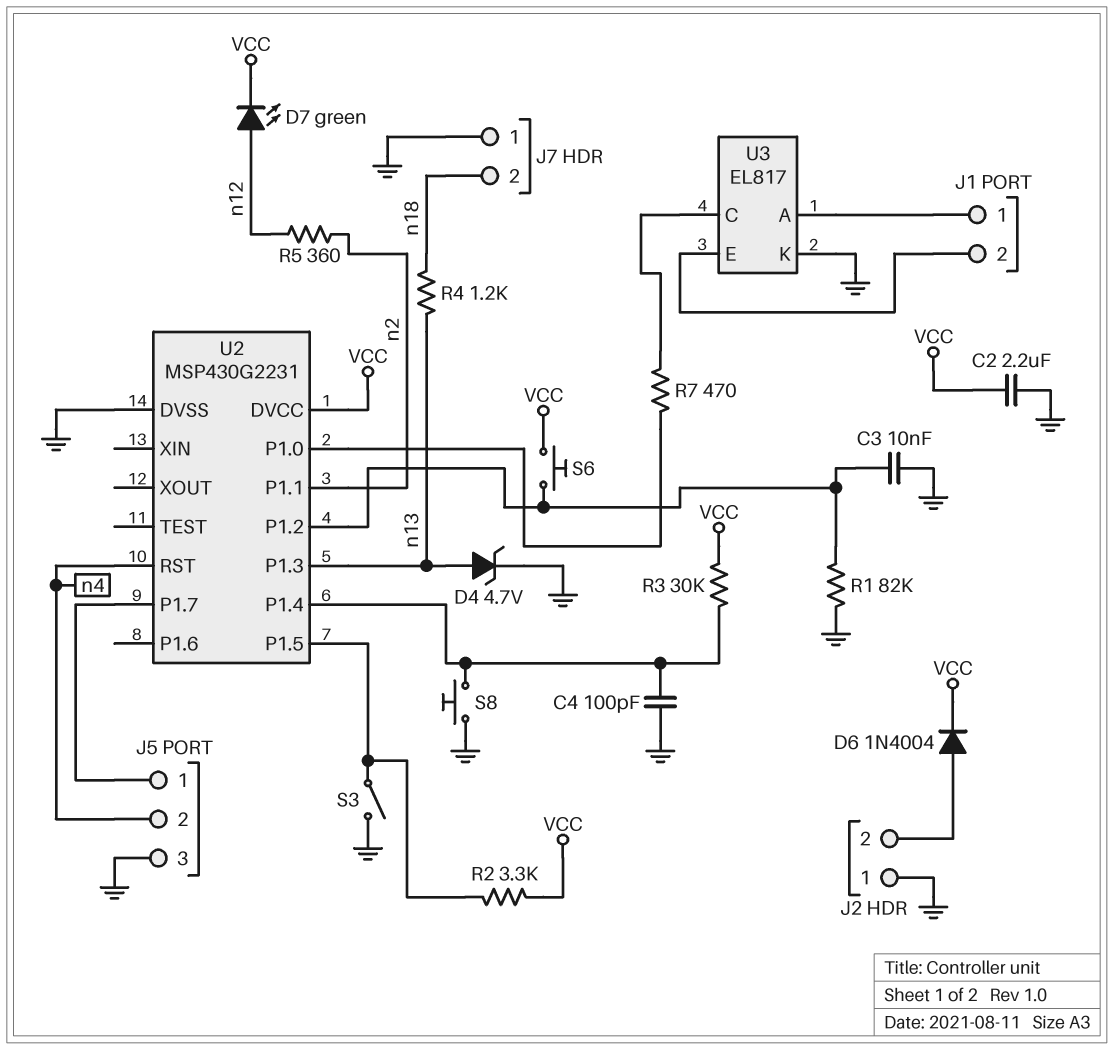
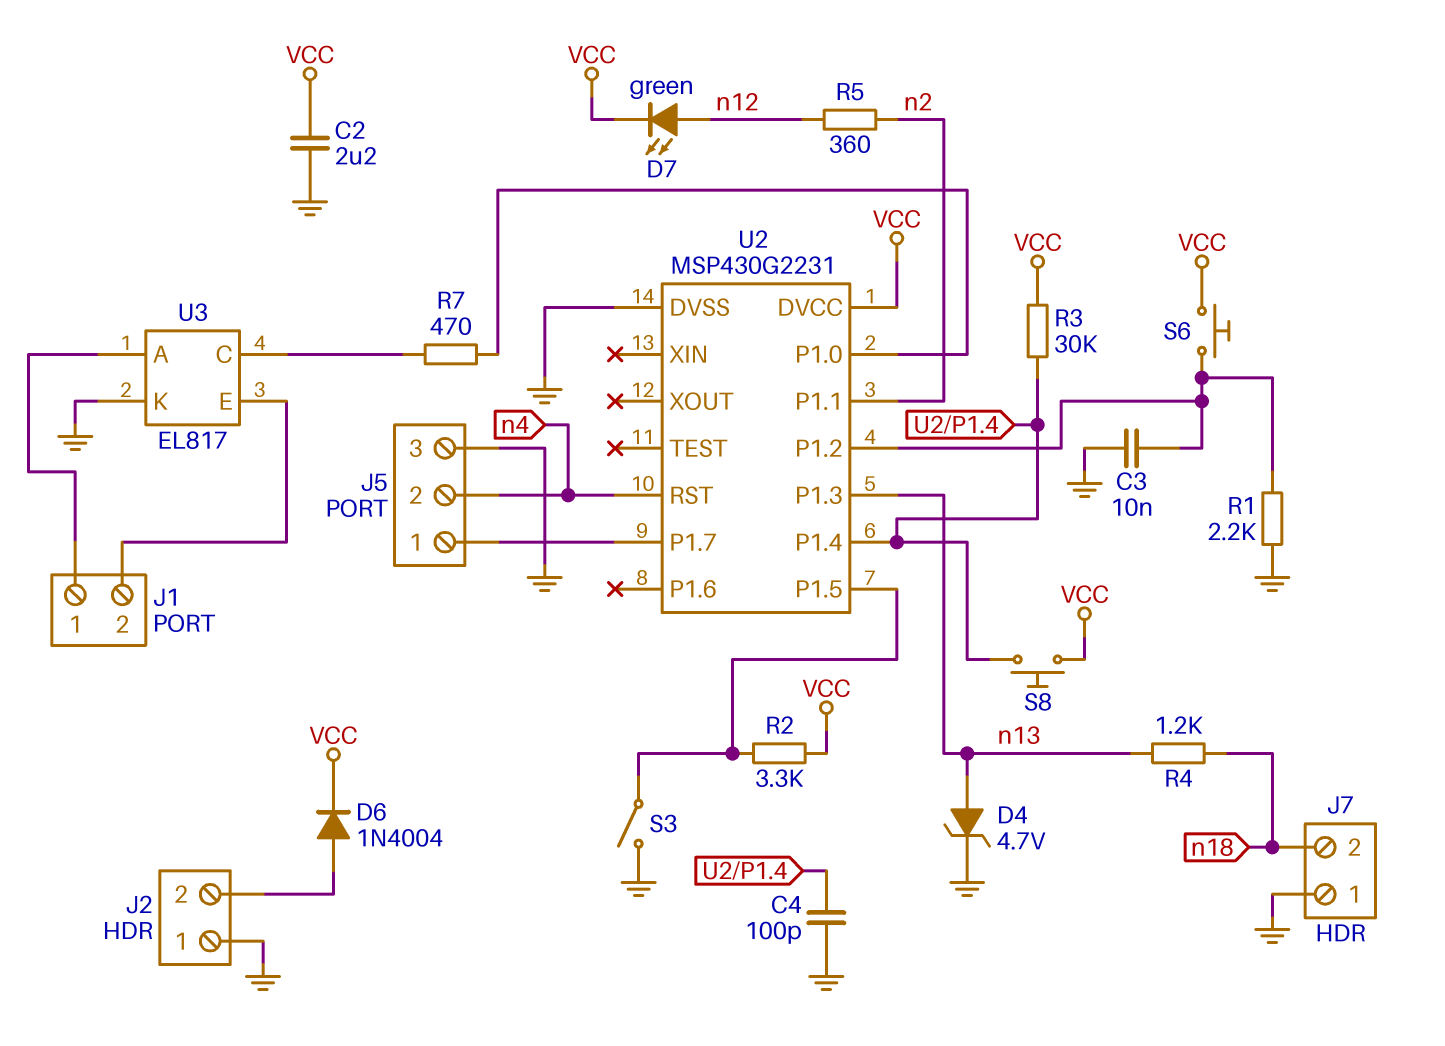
R1: 82k (GND, U2/P1.2) -> 2.2k (GND, U2/P1.2)
S8: button (GND, U2/P1.4) -> button (U2/P1.4, VCC)

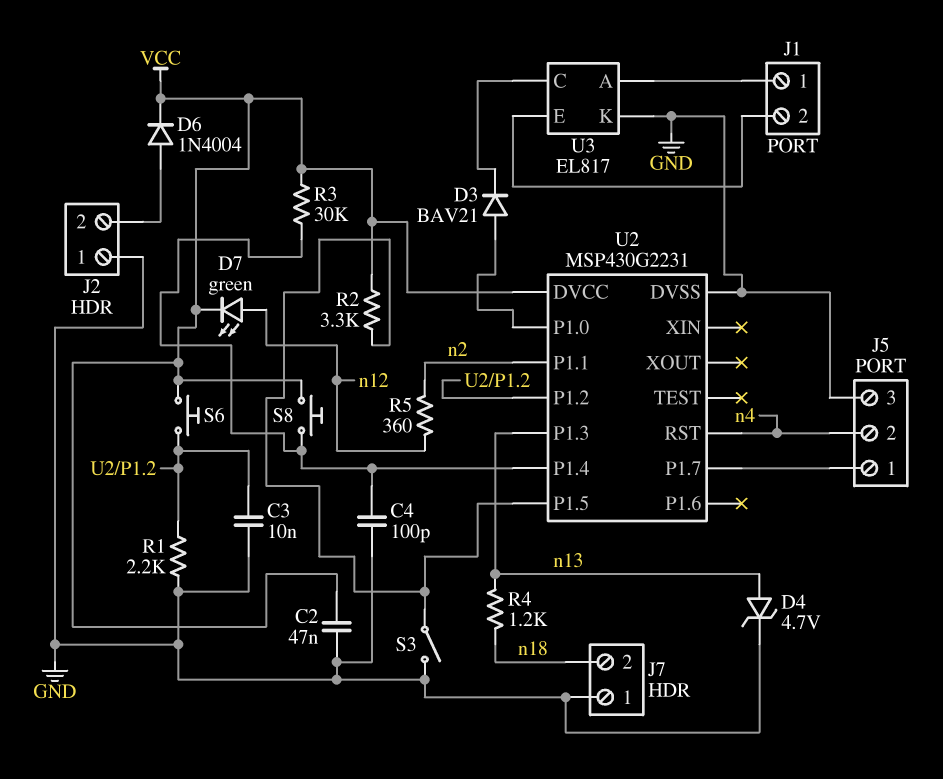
C2: 2.2uF (GND, VCC) -> 47nF (GND, VCC)
D3: none -> diode BAV21 (A U2/P1.0, K U3/C)
R7: 470 (U2/P1.0, U3/C) -> none

